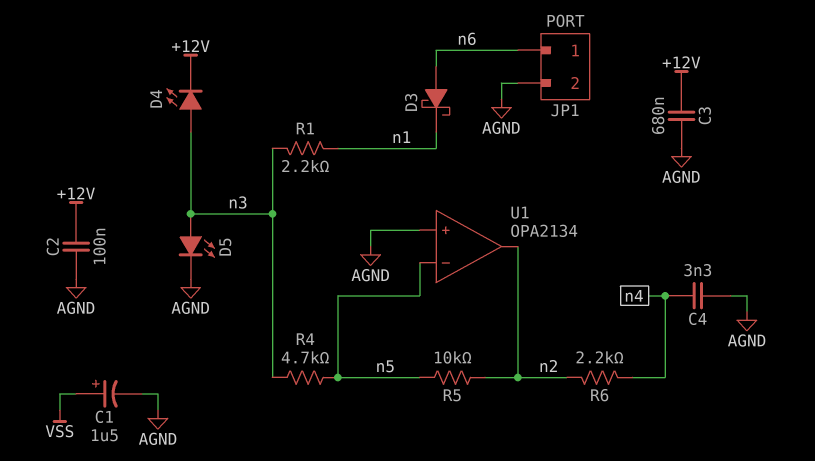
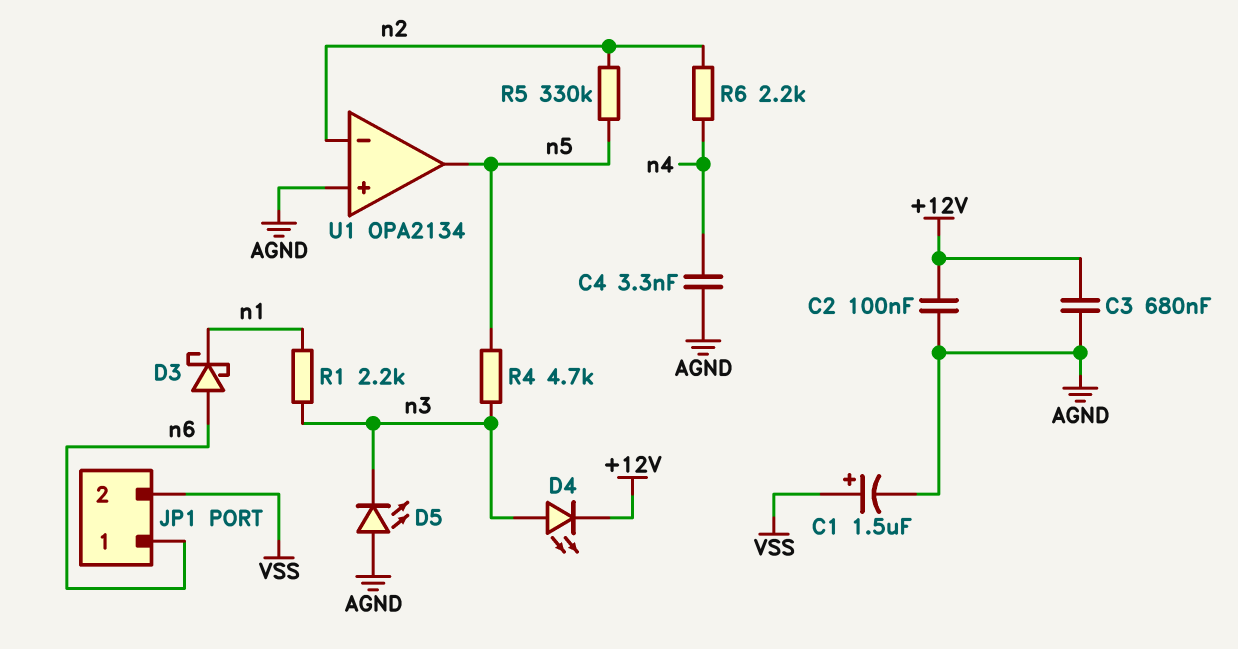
D5: LED (A n3, K AGND) -> LED (A AGND, K n3)
JP1 pin 2: AGND -> VSS
R5: 10k (n2, n5) -> 330k (n2, n5)
U1 pin in-: n5 -> n2
U1 pin out: n2 -> n5

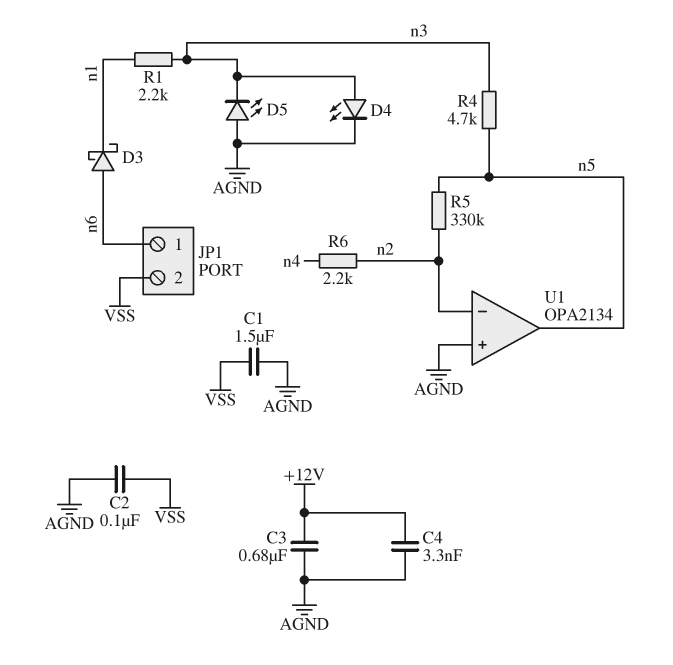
C1: 1.5uF (plus VSS, minus AGND) -> 1.5uF (AGND, VSS)
C2: 100nF (+12V, AGND) -> 100nF (AGND, VSS)
C4: 3.3nF (AGND, n4) -> 3.3nF (+12V, AGND)
D4: LED (A n3, K +12V) -> LED (A n3, K AGND)

